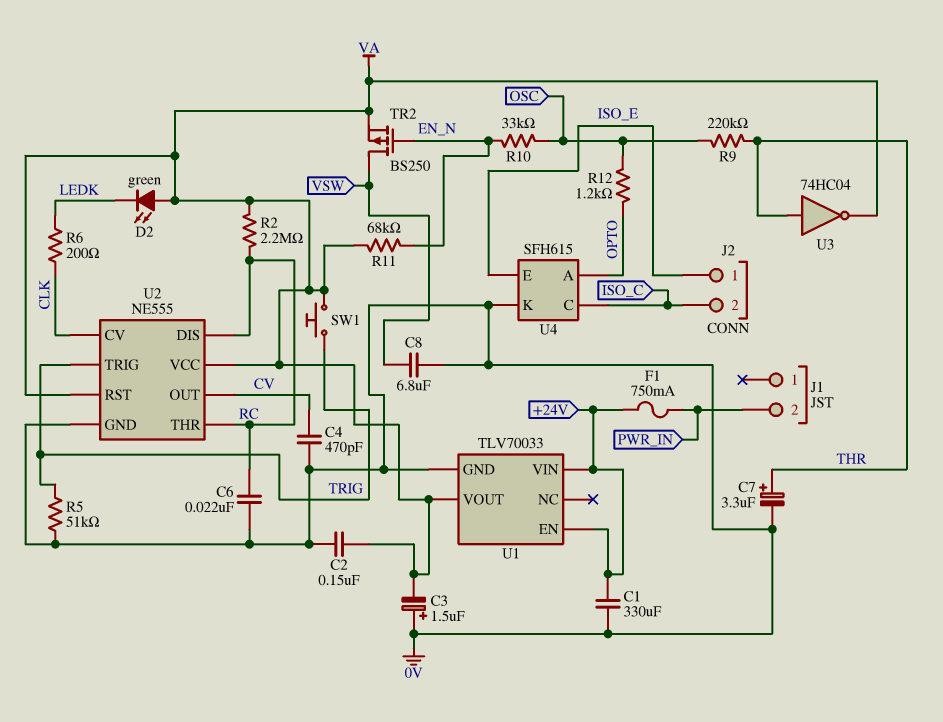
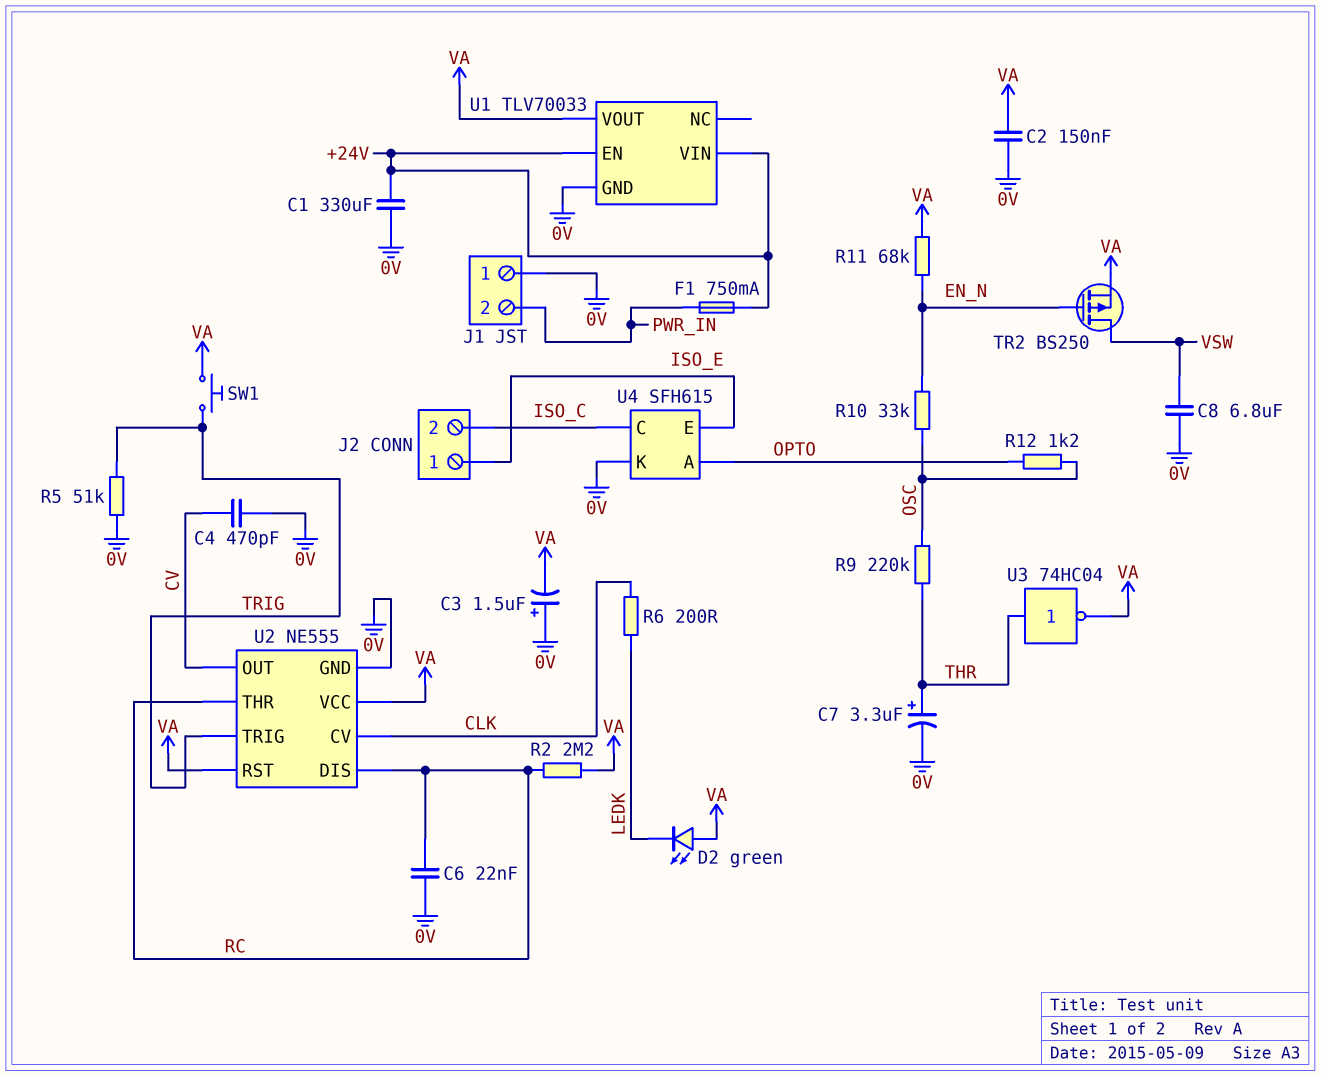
J1 pin 1: none -> 0V

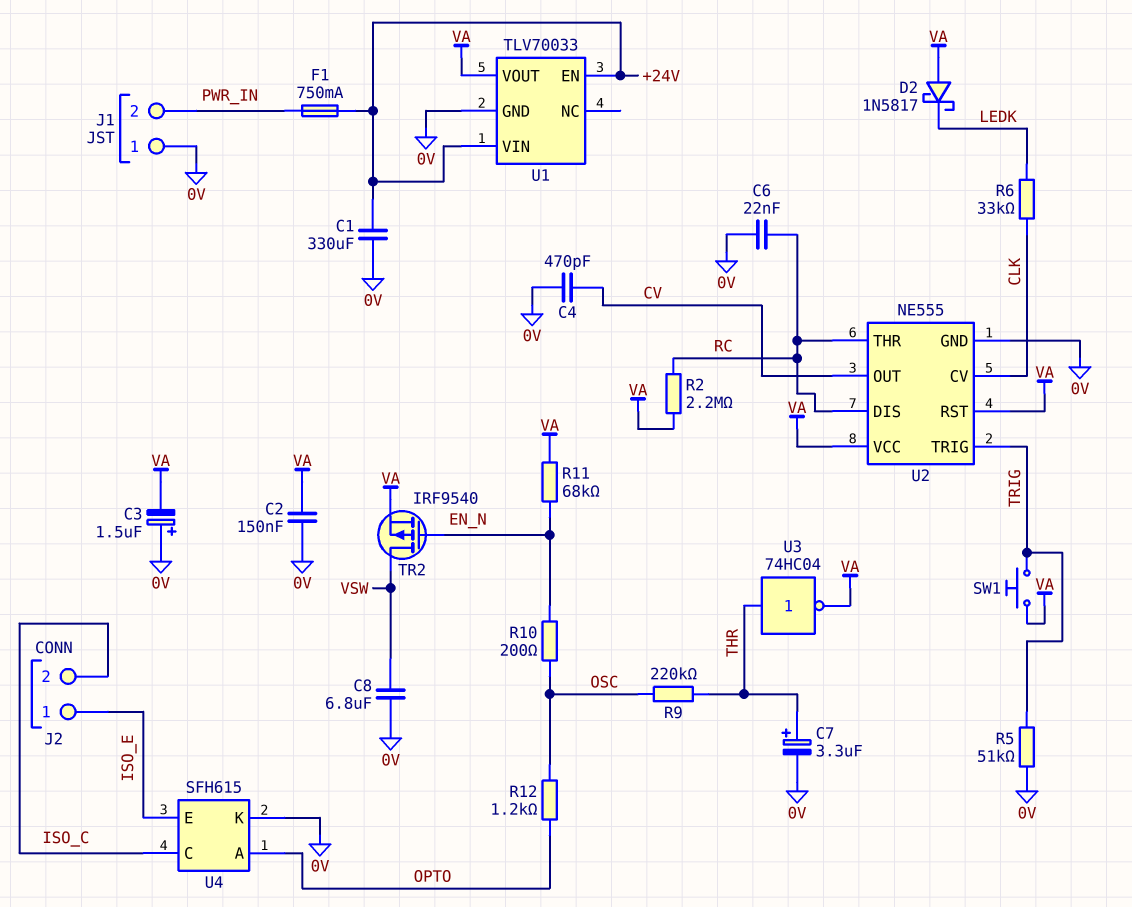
D2: LED green (A VA, K LEDK) -> schottky 1N5817 (A VA, K LEDK)
R6: 200 (CLK, LEDK) -> 33k (CLK, LEDK)
R10: 33k (EN_N, OSC) -> 200 (EN_N, OSC)
TR2: PMOS BS250 (G EN_N, D VSW, S VA) -> PMOS IRF9540 (G EN_N, D VSW, S VA)

